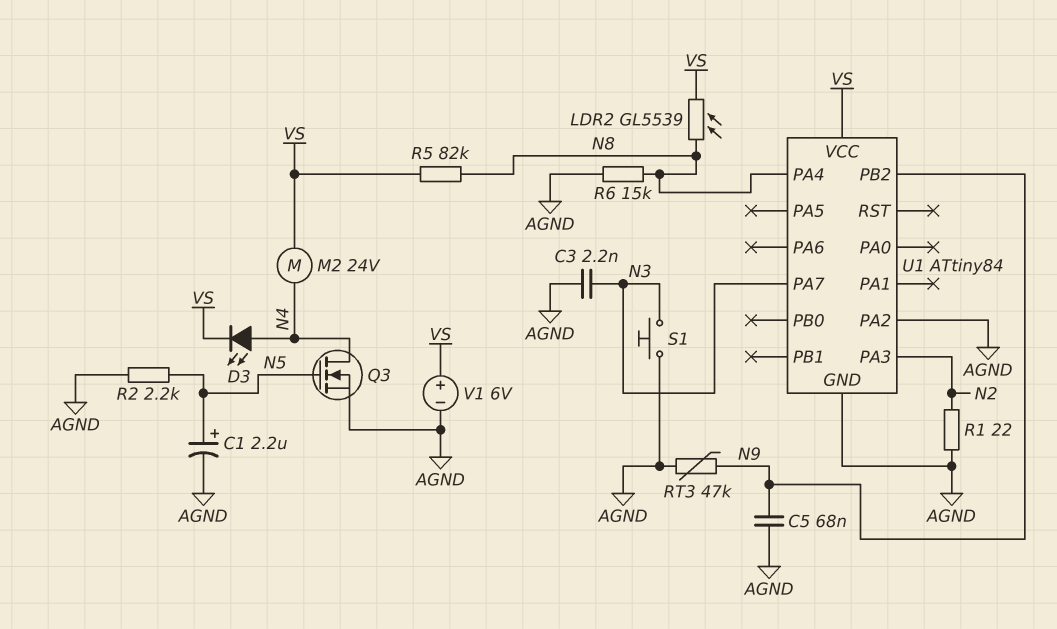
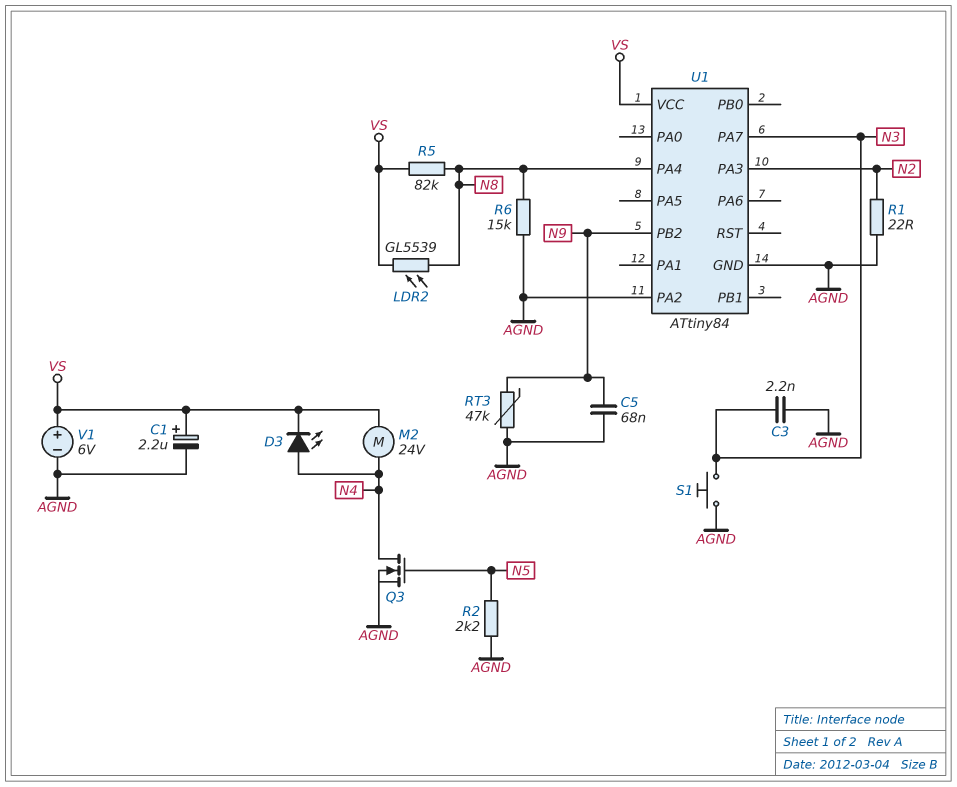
C1: 2.2uF (plus N5, minus AGND) -> 2.2uF (plus VS, minus AGND)

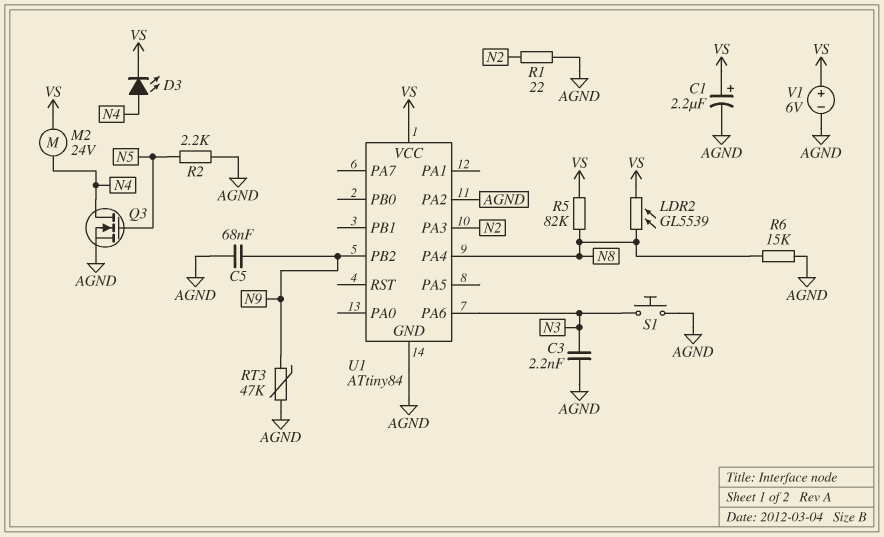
U1 pin PA6: none -> N3
U1 pin PA7: N3 -> none

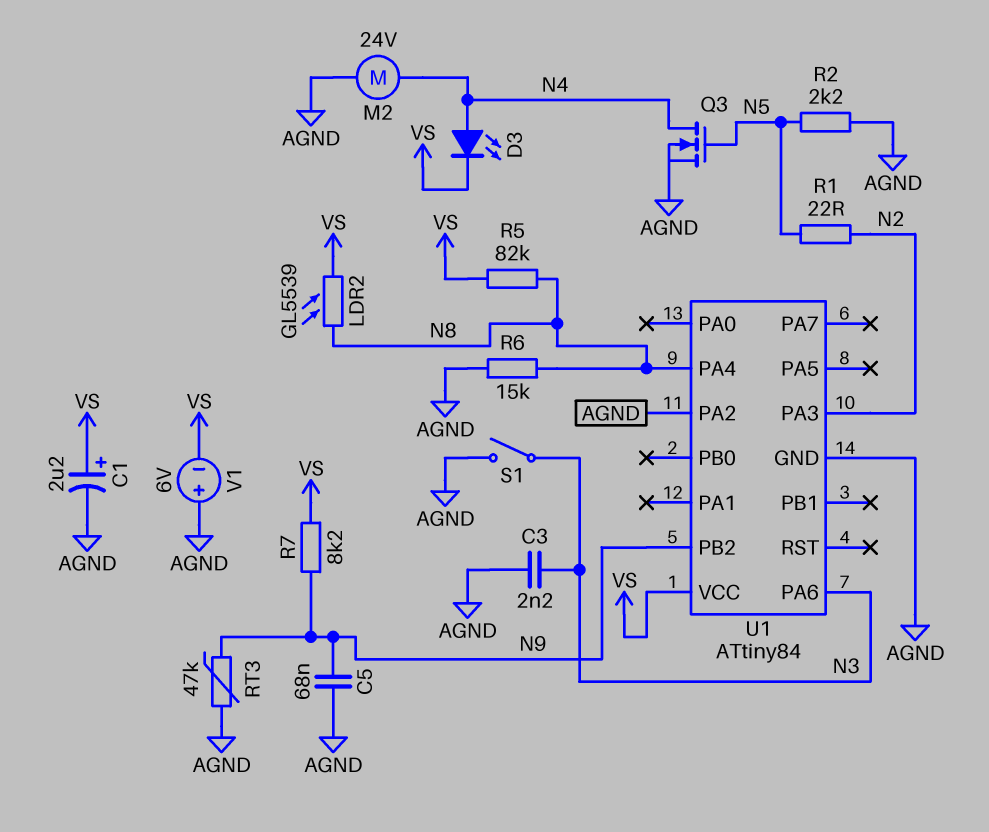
M2: motor 24V (N4, VS) -> motor 24V (AGND, N4)
R1: 22 (AGND, N2) -> 22 (N2, N5)
R7: none -> 8.2k (N9, VS)
S1: button (AGND, N3) -> switch (AGND, N3)
V1: 6V (plus VS, minus AGND) -> 6V (plus AGND, minus VS)

